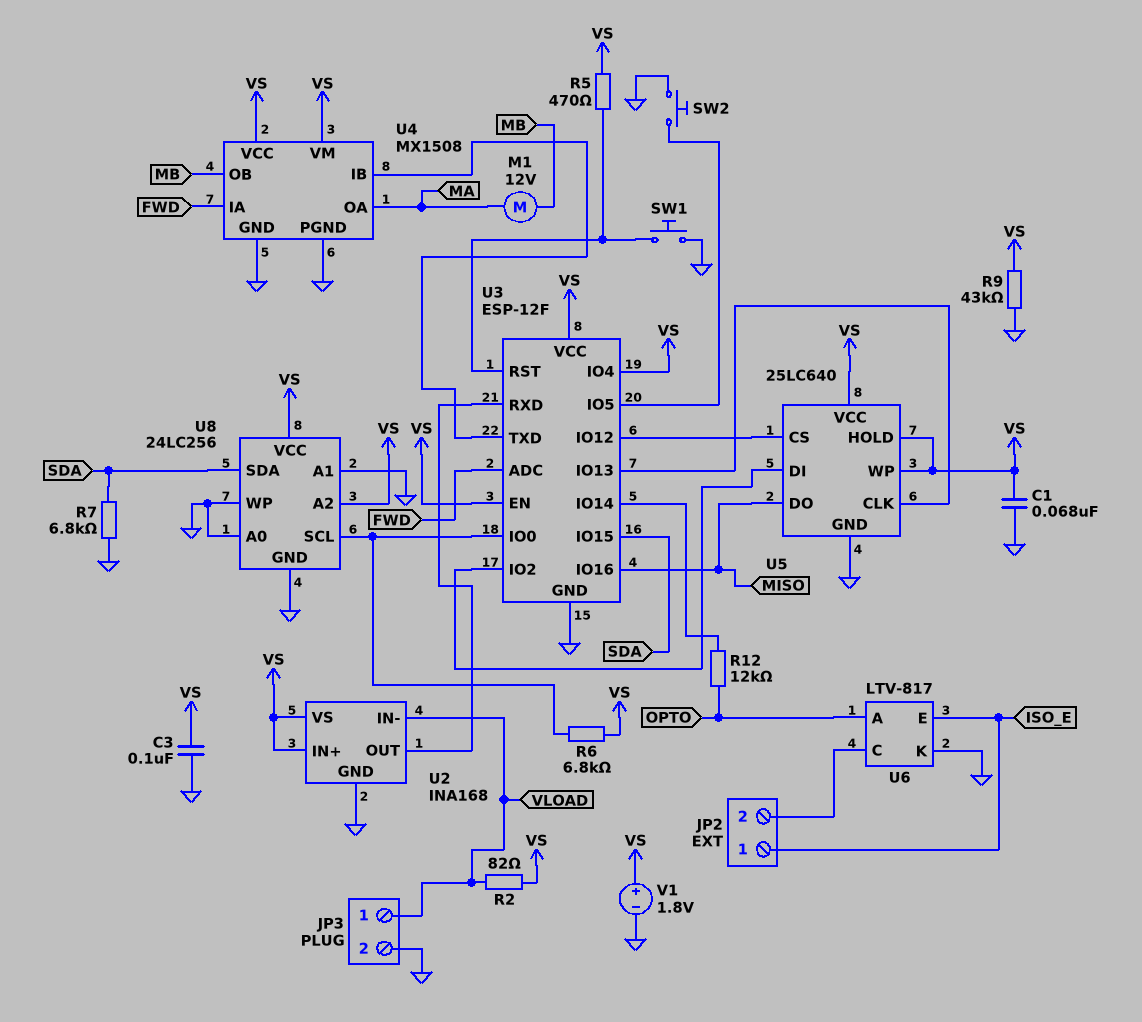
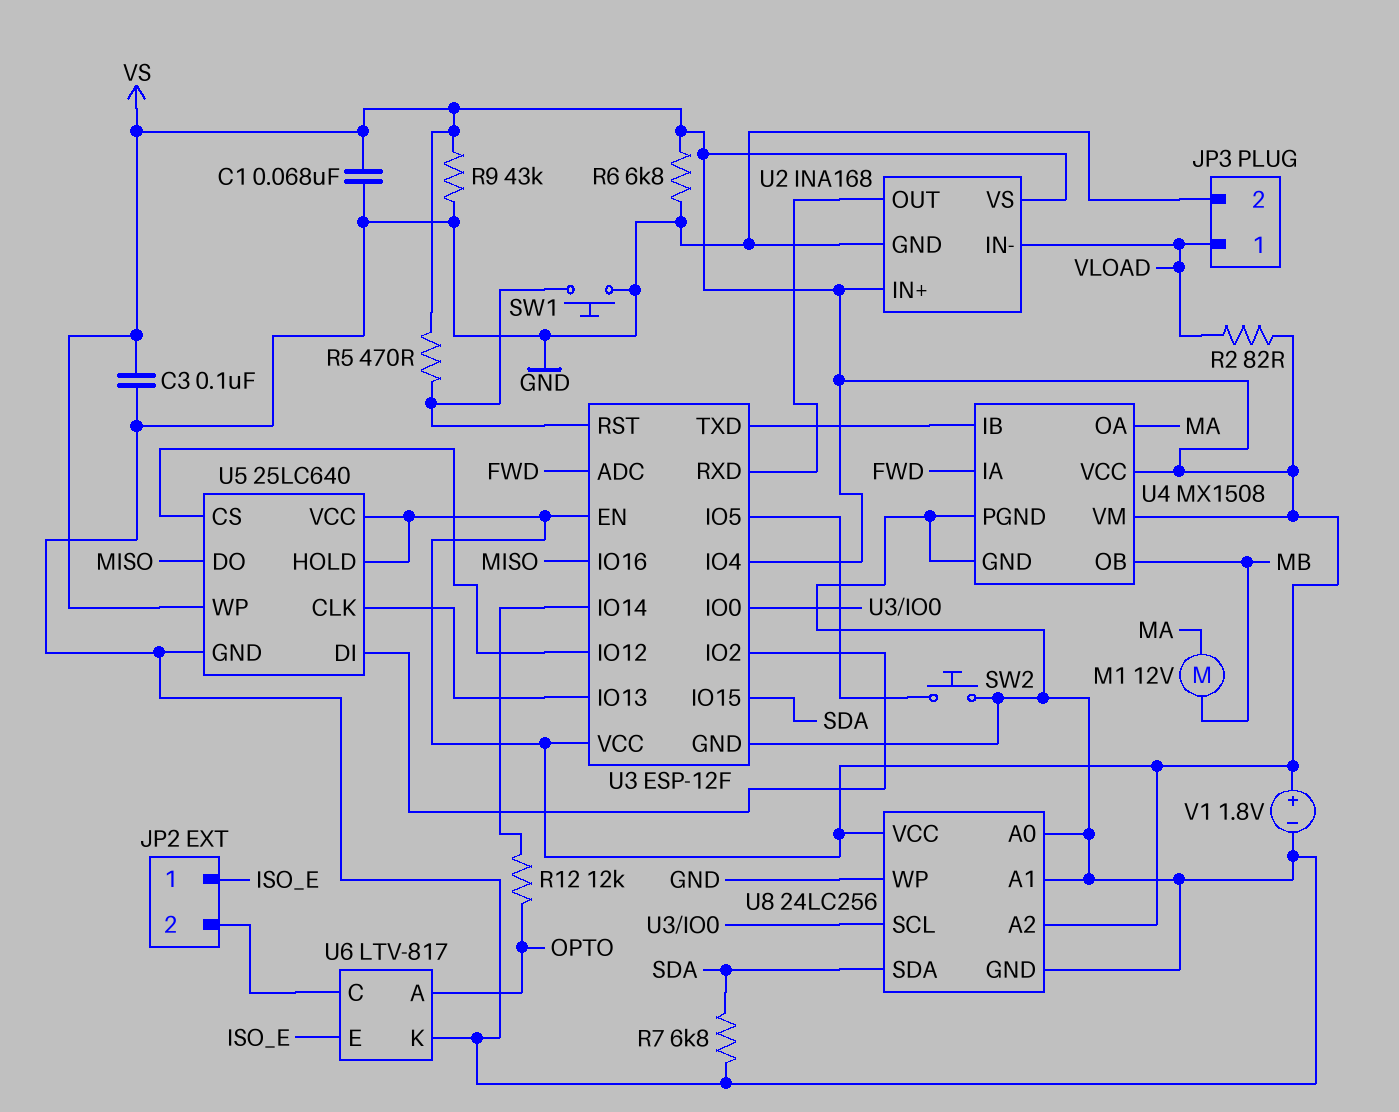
R6: 6.8k (U3/IO0, VS) -> 6.8k (GND, VS)

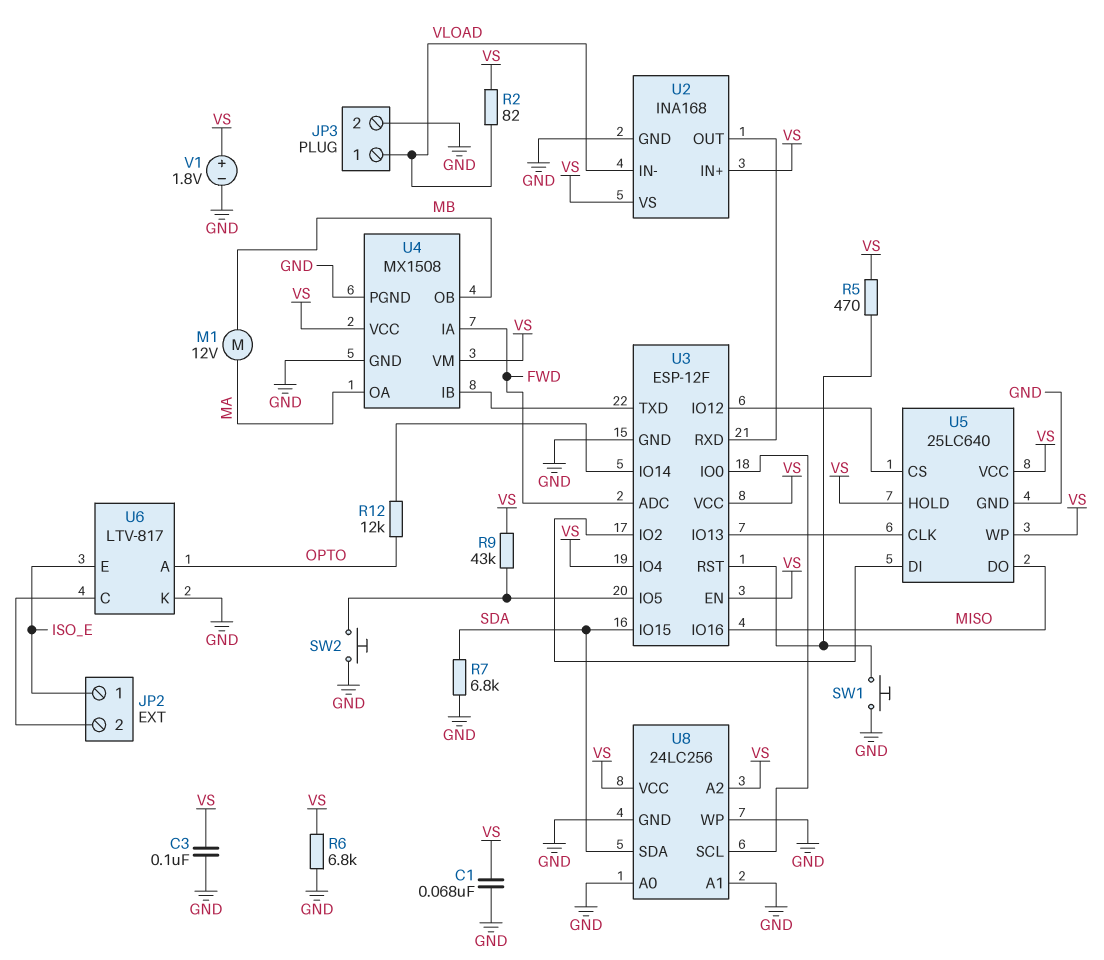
R9: 43k (GND, VS) -> 43k (U3/IO5, VS)

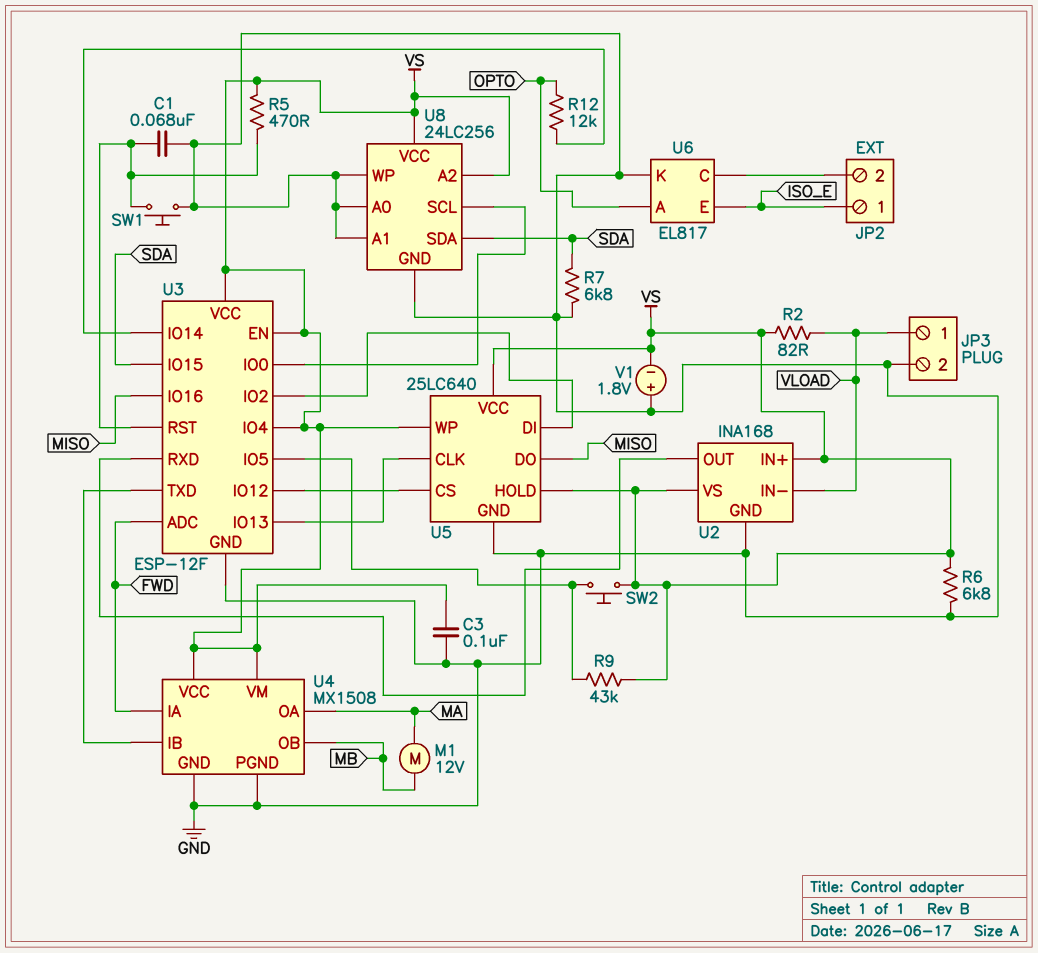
C1: 68nF (GND, VS) -> 68nF (GND, U3/RST)
SW2: button (GND, U3/IO5) -> button (U3/IO5, VS)
U6: LTV-817 -> EL817
V1: 1.8V (plus VS, minus GND) -> 1.8V (plus GND, minus VS)

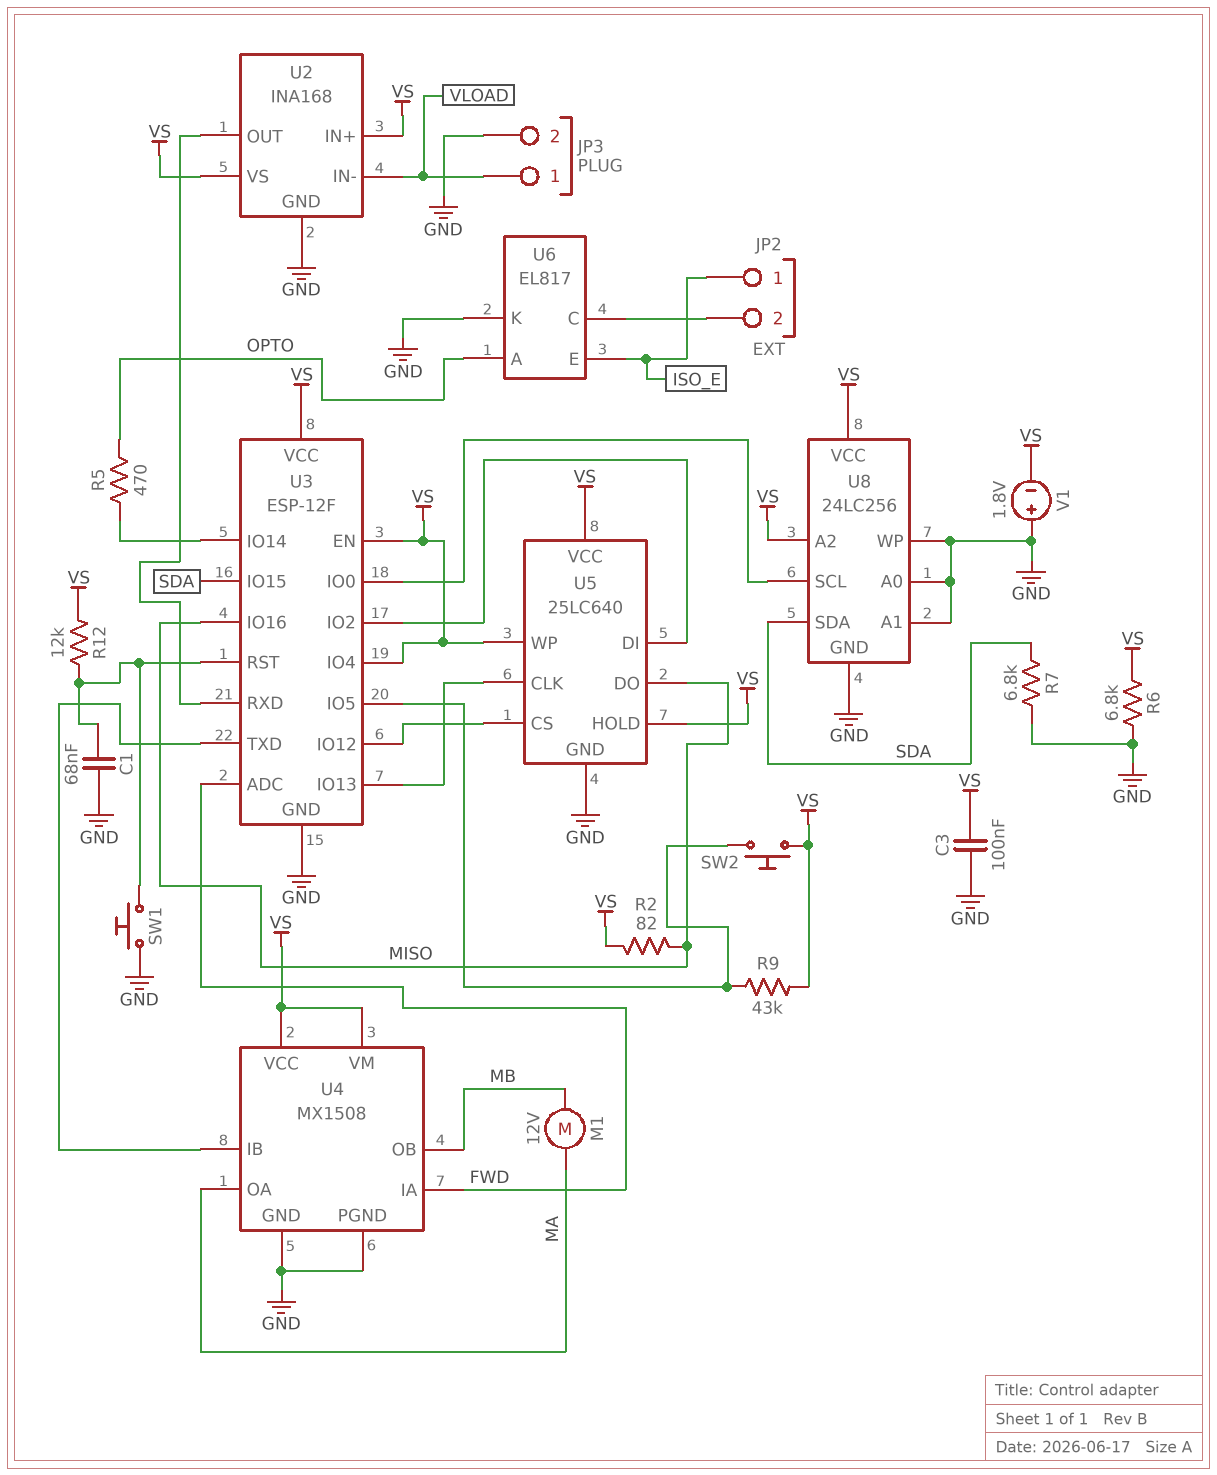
R2: 82 (VLOAD, VS) -> 82 (MISO, VS)
R5: 470 (U3/RST, VS) -> 470 (OPTO, U3/IO14)
R12: 12k (OPTO, U3/IO14) -> 12k (U3/RST, VS)

